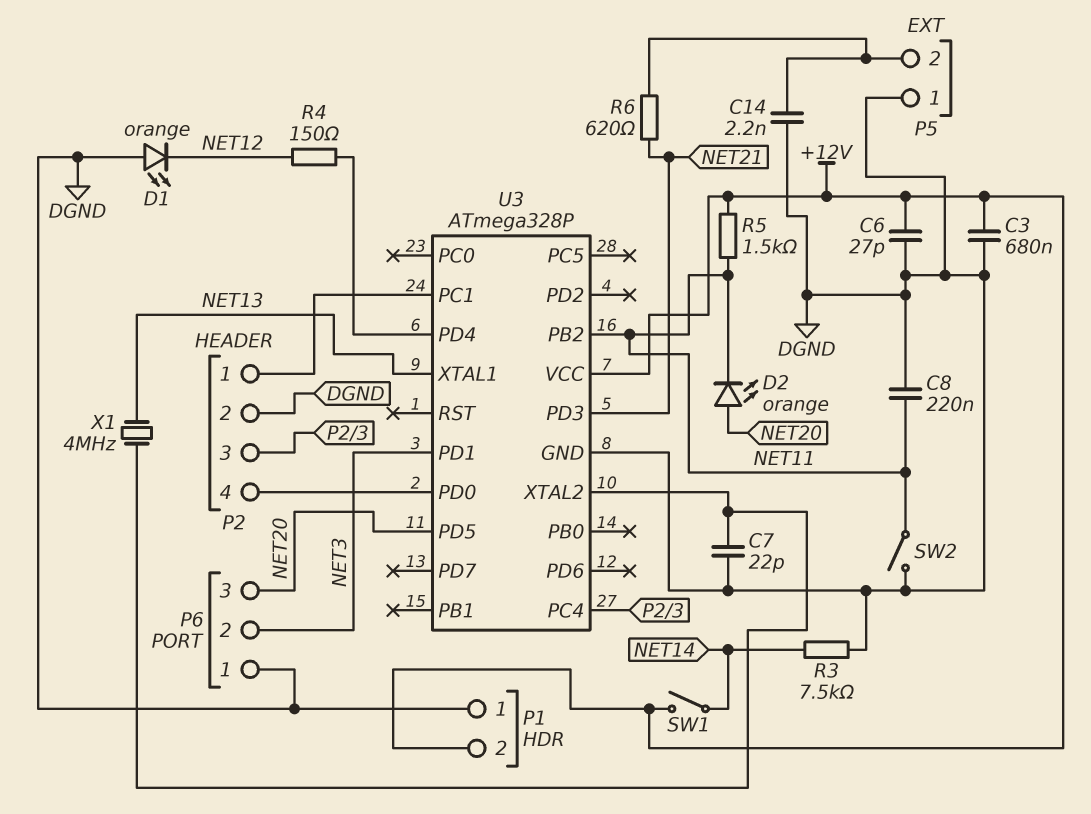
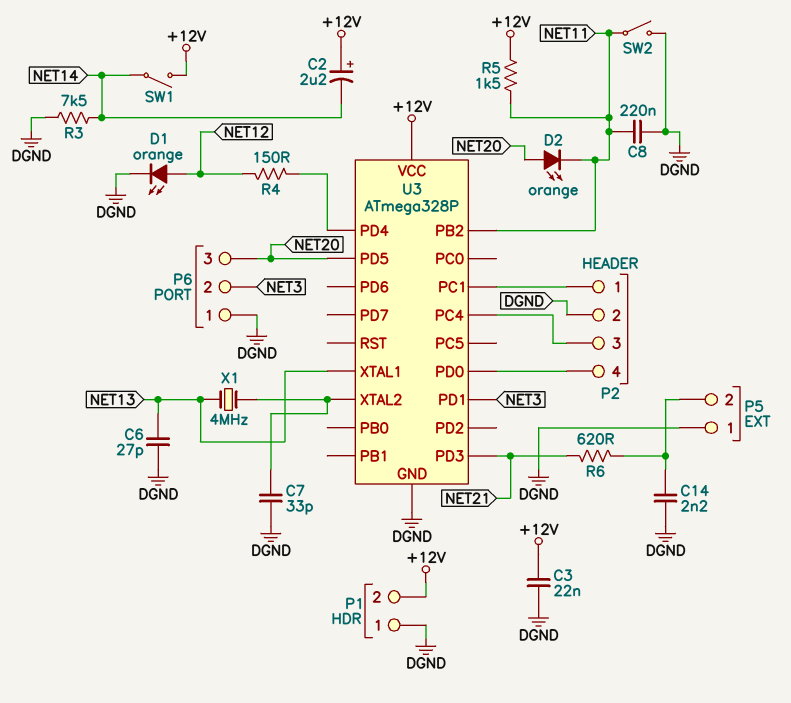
C2: none -> 2.2uF (plus +12V, minus NET14)
C3: 680nF (+12V, DGND) -> 22nF (+12V, DGND)
C6: 27pF (+12V, DGND) -> 27pF (DGND, NET13)
C7: 22pF (DGND, U3/XTAL2) -> 33pF (DGND, U3/XTAL2)
D1: LED orange (A DGND, K NET12) -> LED orange (A NET12, K DGND)

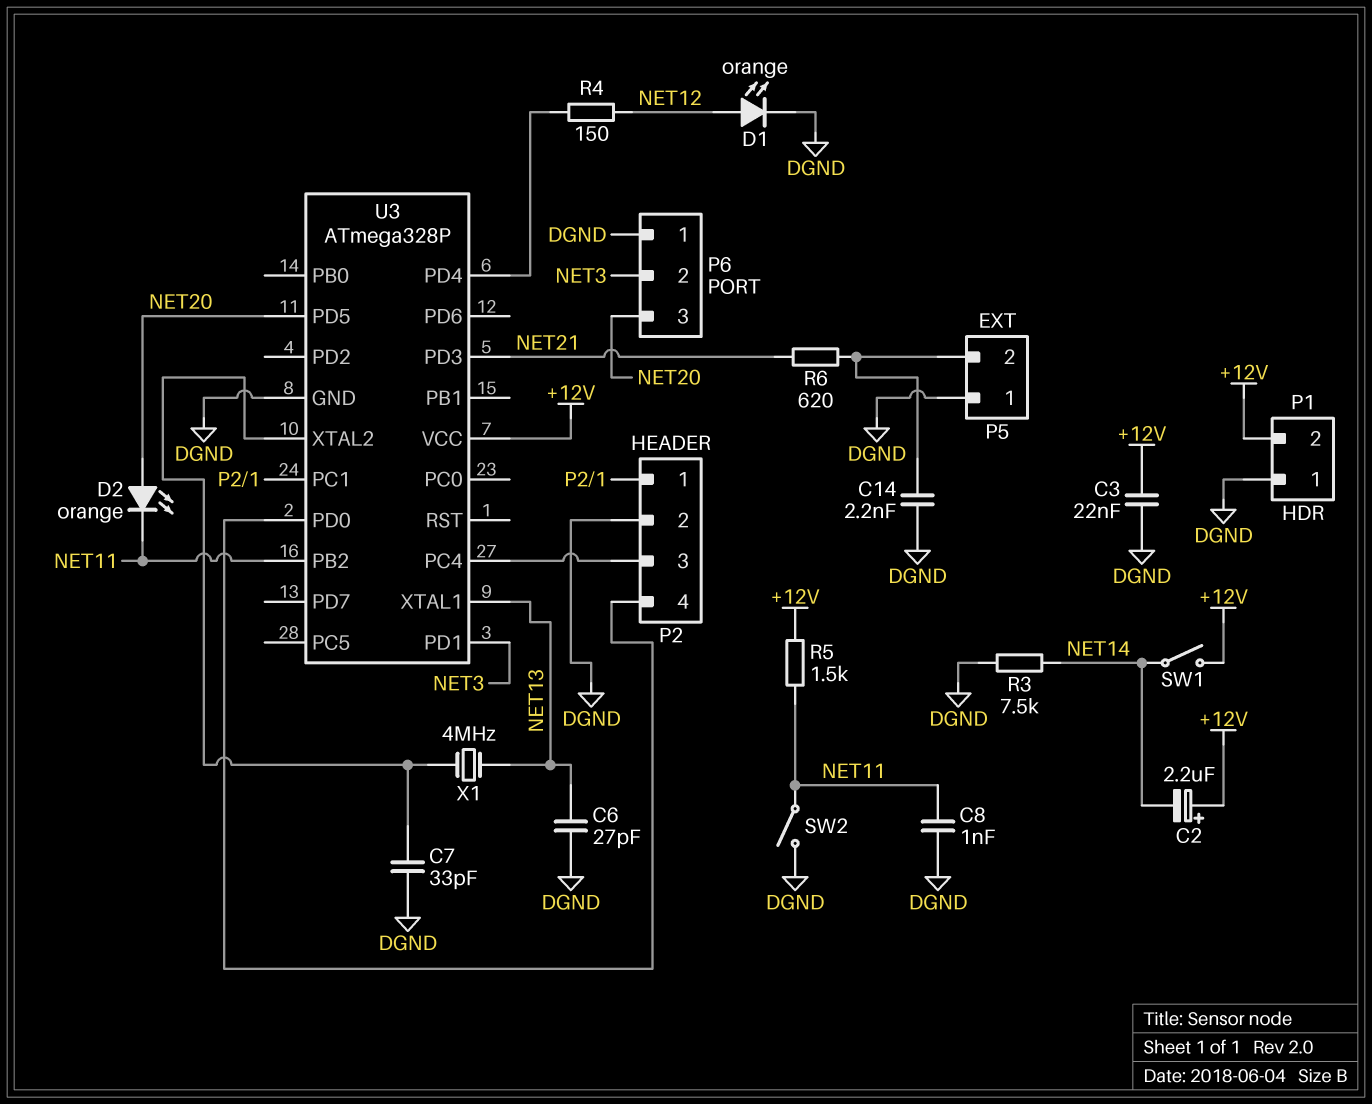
C8: 220nF (DGND, NET11) -> 1nF (DGND, NET11)

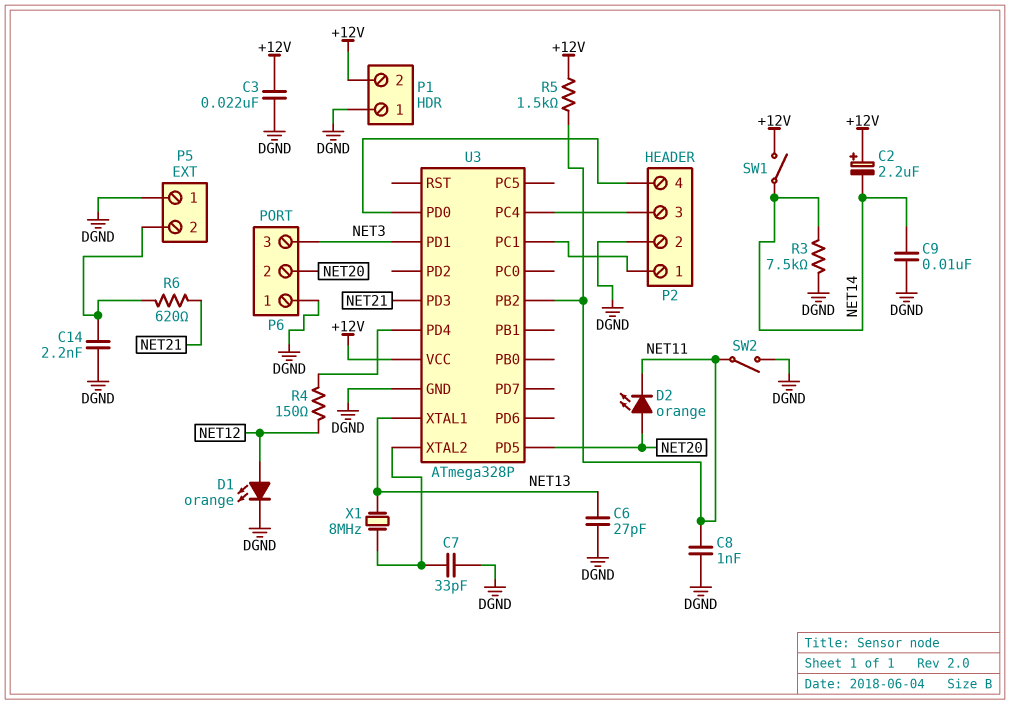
C9: none -> 10nF (DGND, NET14)
P6 pin 2: NET3 -> NET20
P6 pin 3: NET20 -> NET3
X1: 4MHz (NET13, U3/XTAL2) -> 8MHz (NET13, U3/XTAL2)

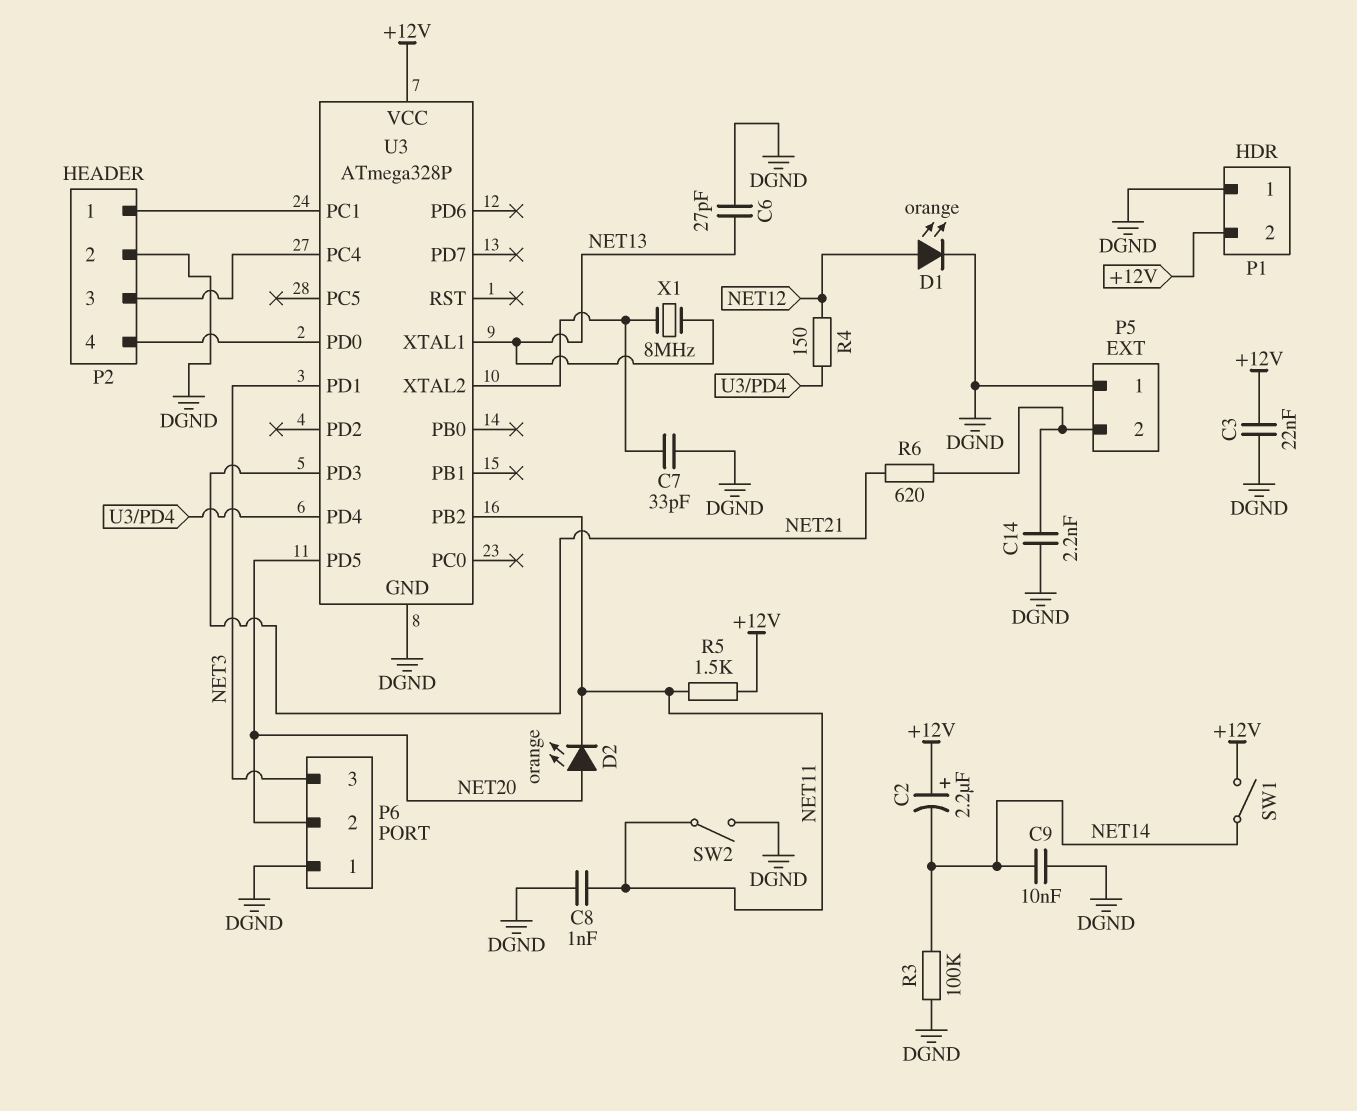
R3: 7.5k (DGND, NET14) -> 100k (DGND, NET14)

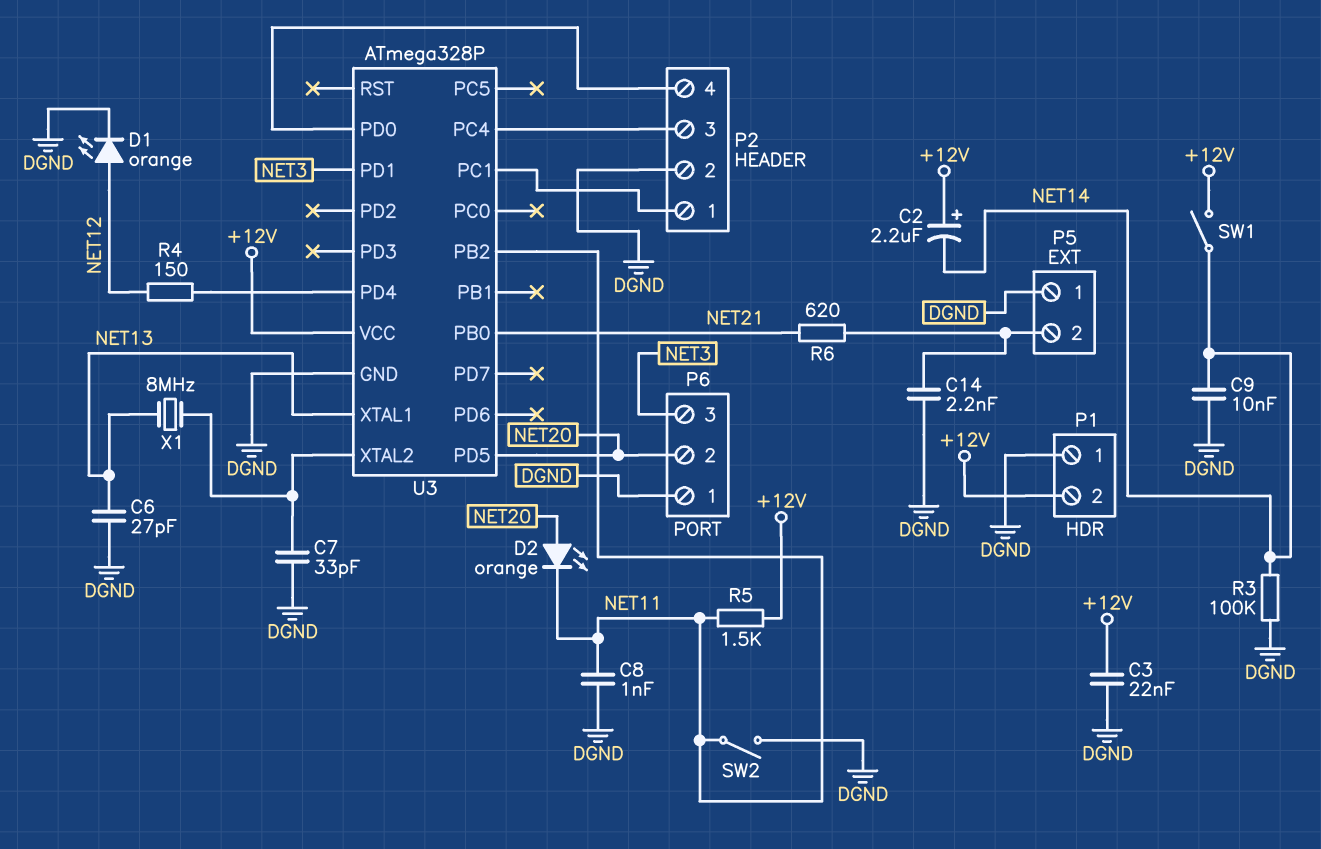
U3 pin PB0: none -> NET21
U3 pin PD3: NET21 -> none

